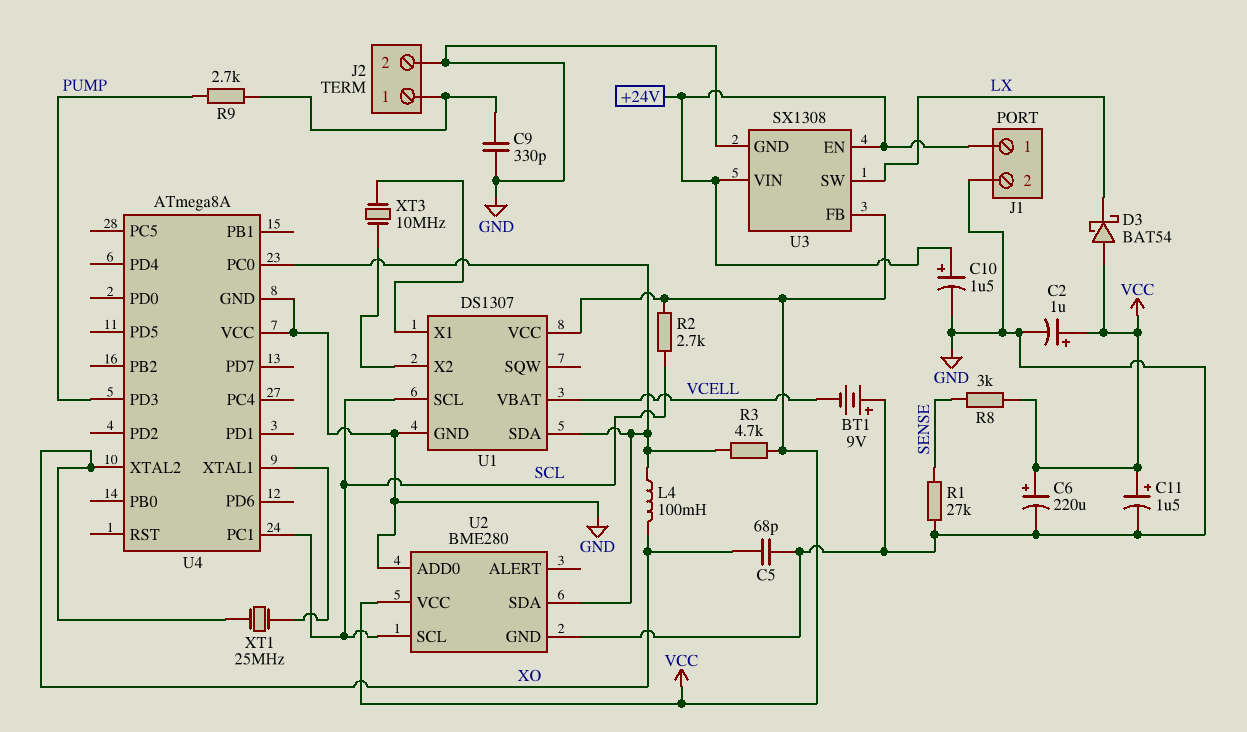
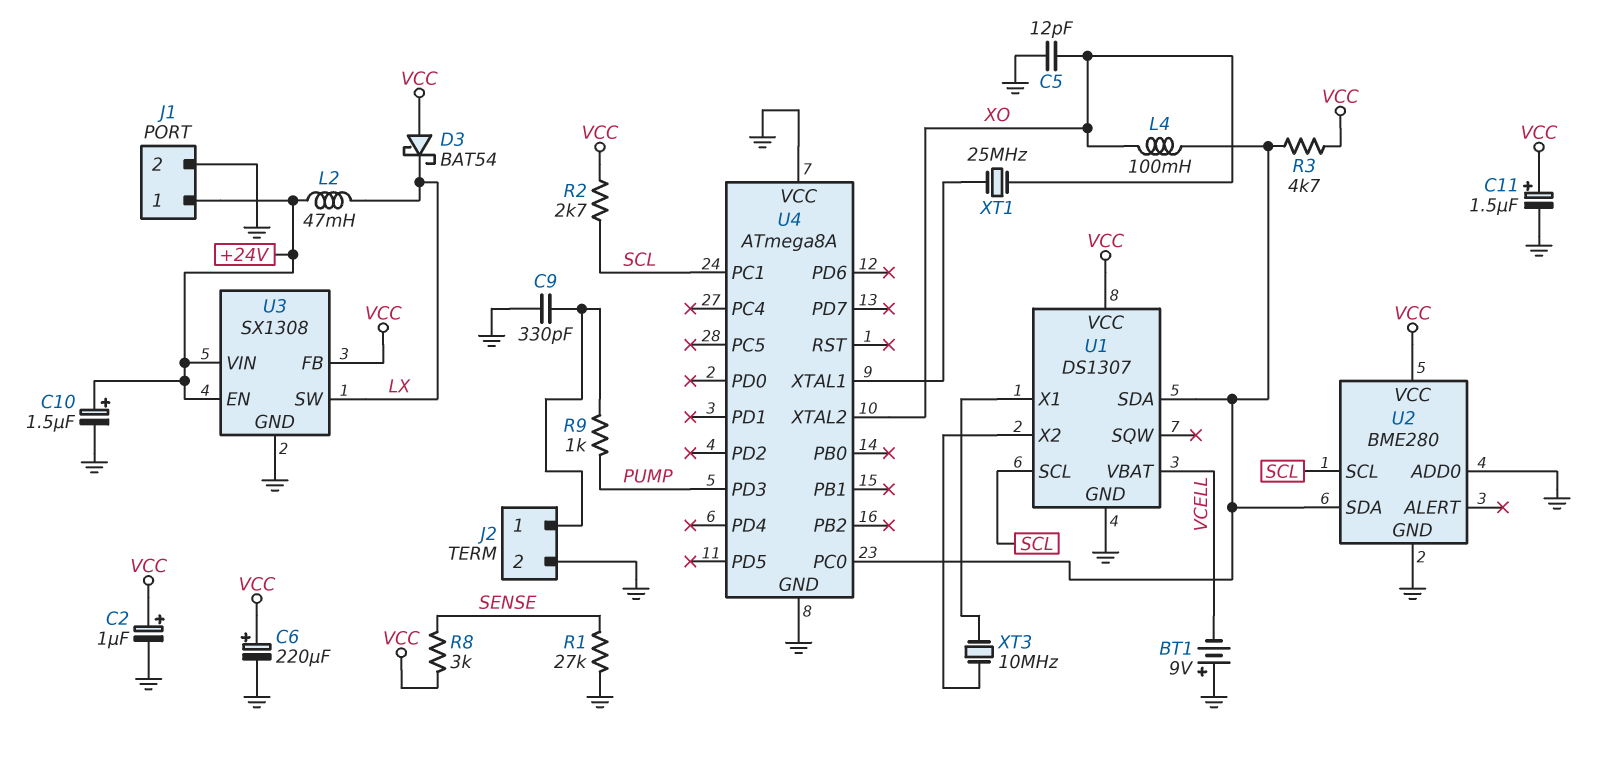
C5: 68pF (GND, XO) -> 12pF (GND, XO)
L2: none -> 47mH (+24V, LX)
R9: 2.7k (J2/1, PUMP) -> 1k (J2/1, PUMP)

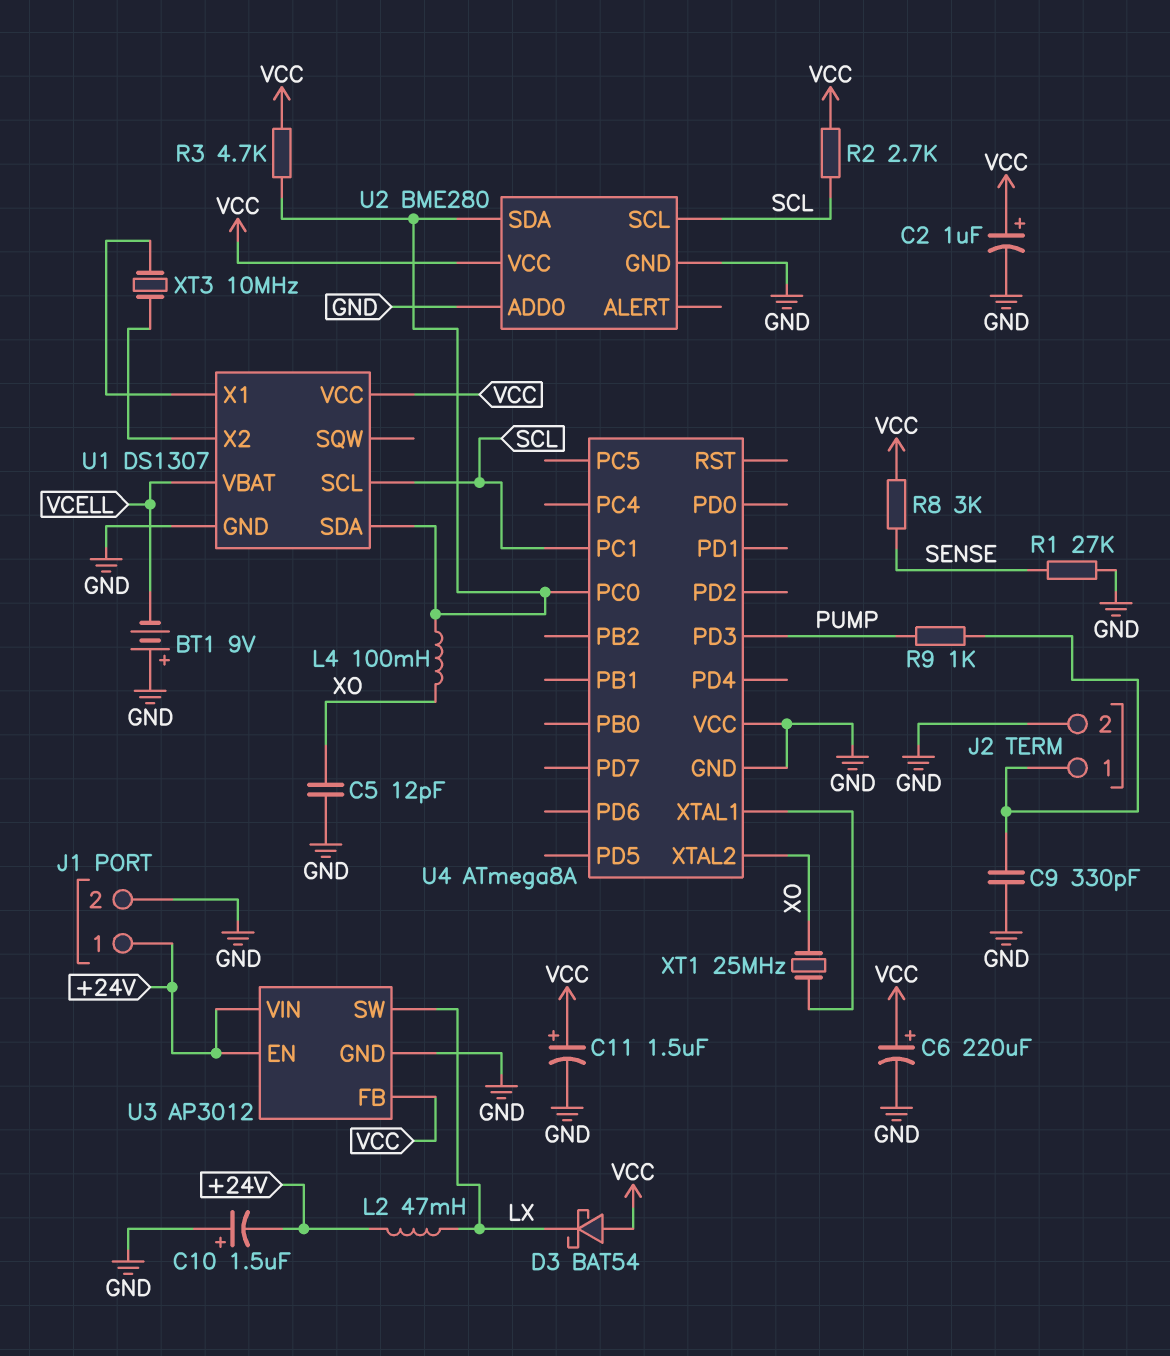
C10: 1.5uF (plus +24V, minus GND) -> 1.5uF (plus GND, minus +24V)
U3: SX1308 -> AP3012

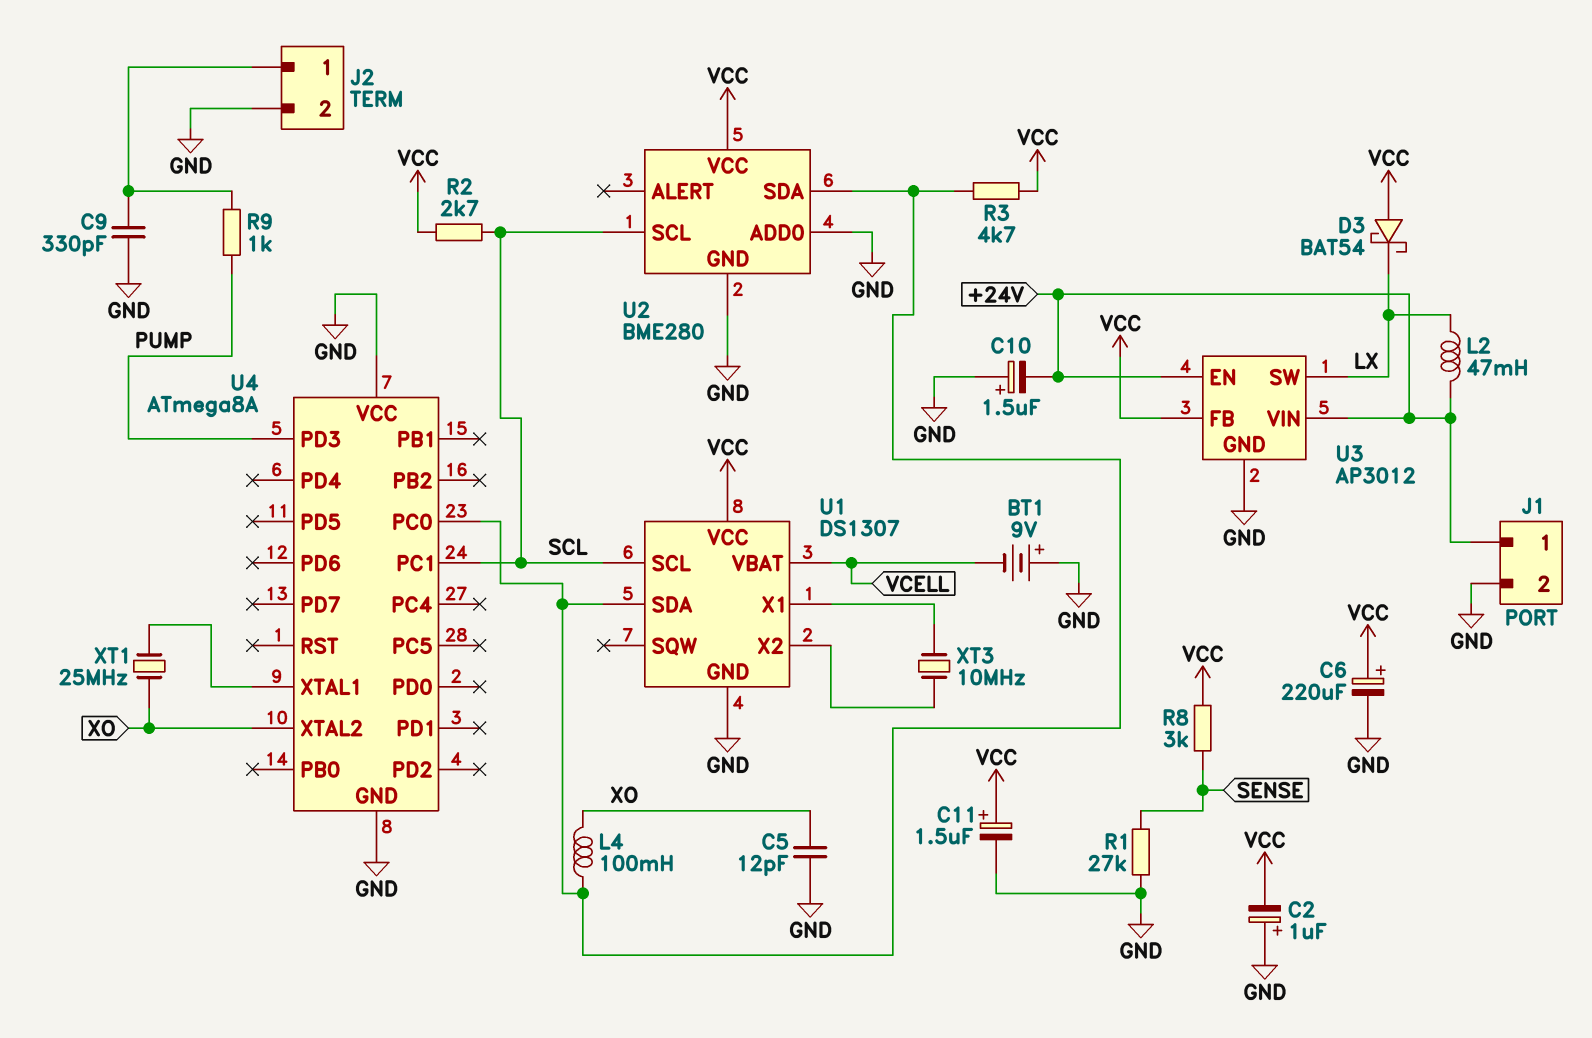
C2: 1uF (plus VCC, minus GND) -> 1uF (plus GND, minus VCC)

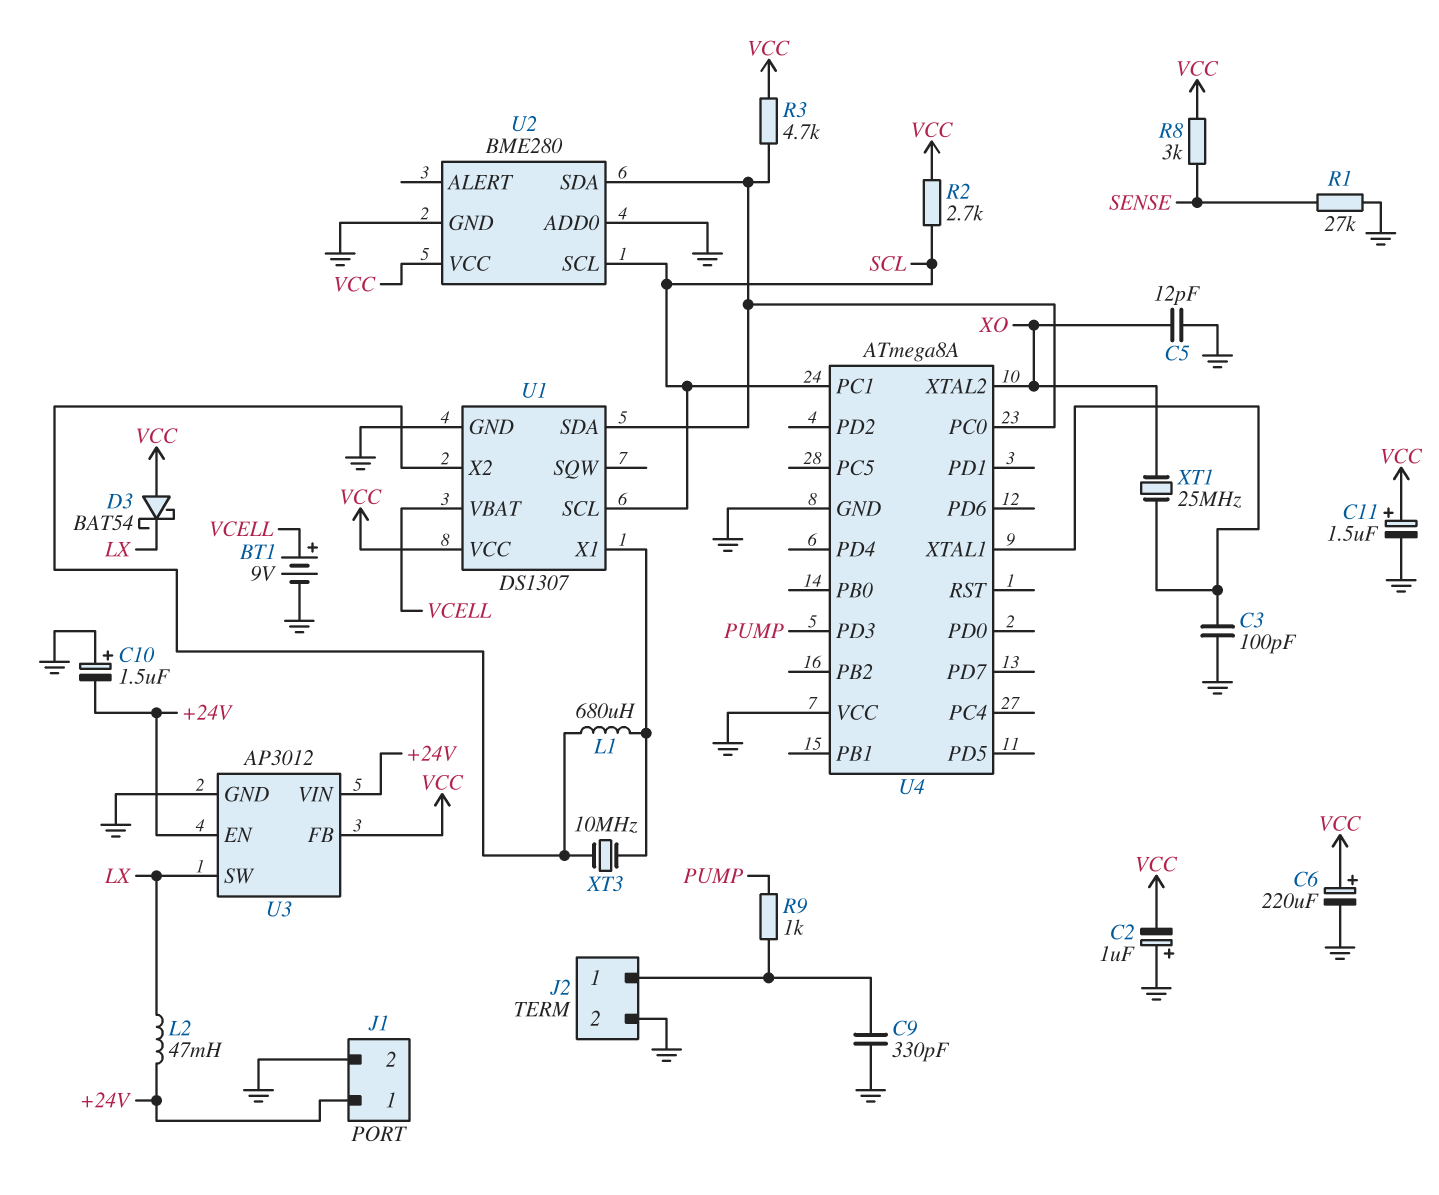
BT1: 9V (plus GND, minus VCELL) -> 9V (plus VCELL, minus GND)
C3: none -> 100pF (GND, U4/XTAL1)
L1: none -> 680uH (U1/X1, U1/X2)
L4: 100mH (U1/SDA, XO) -> none

